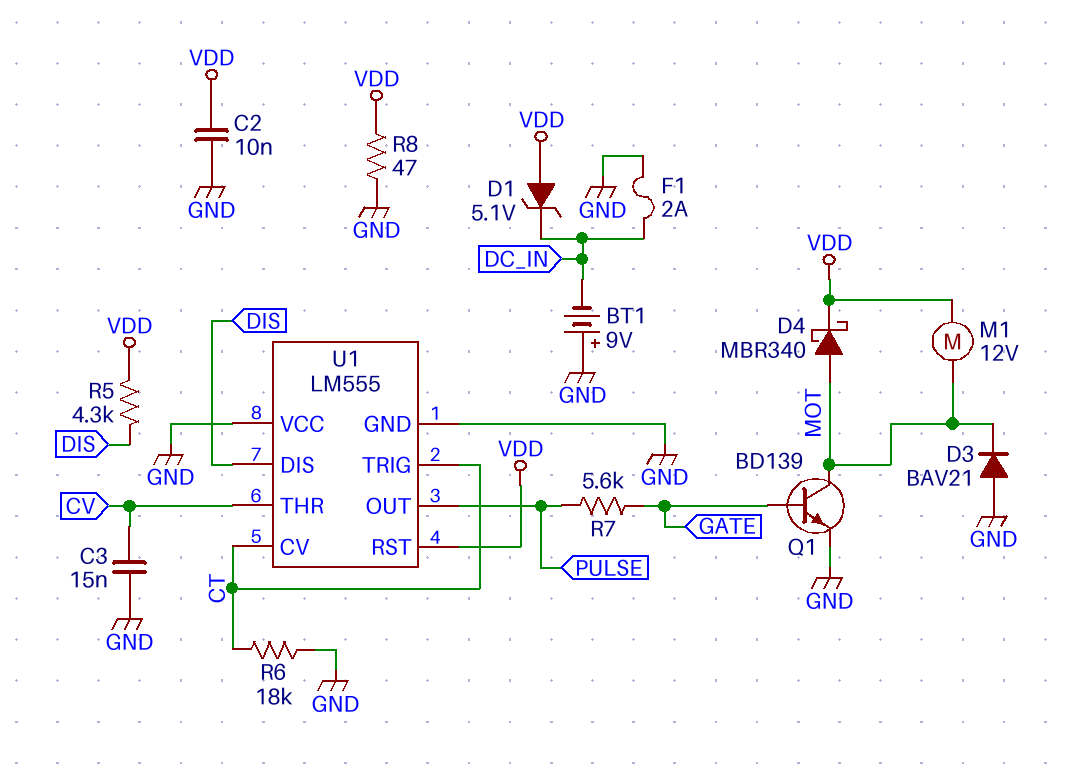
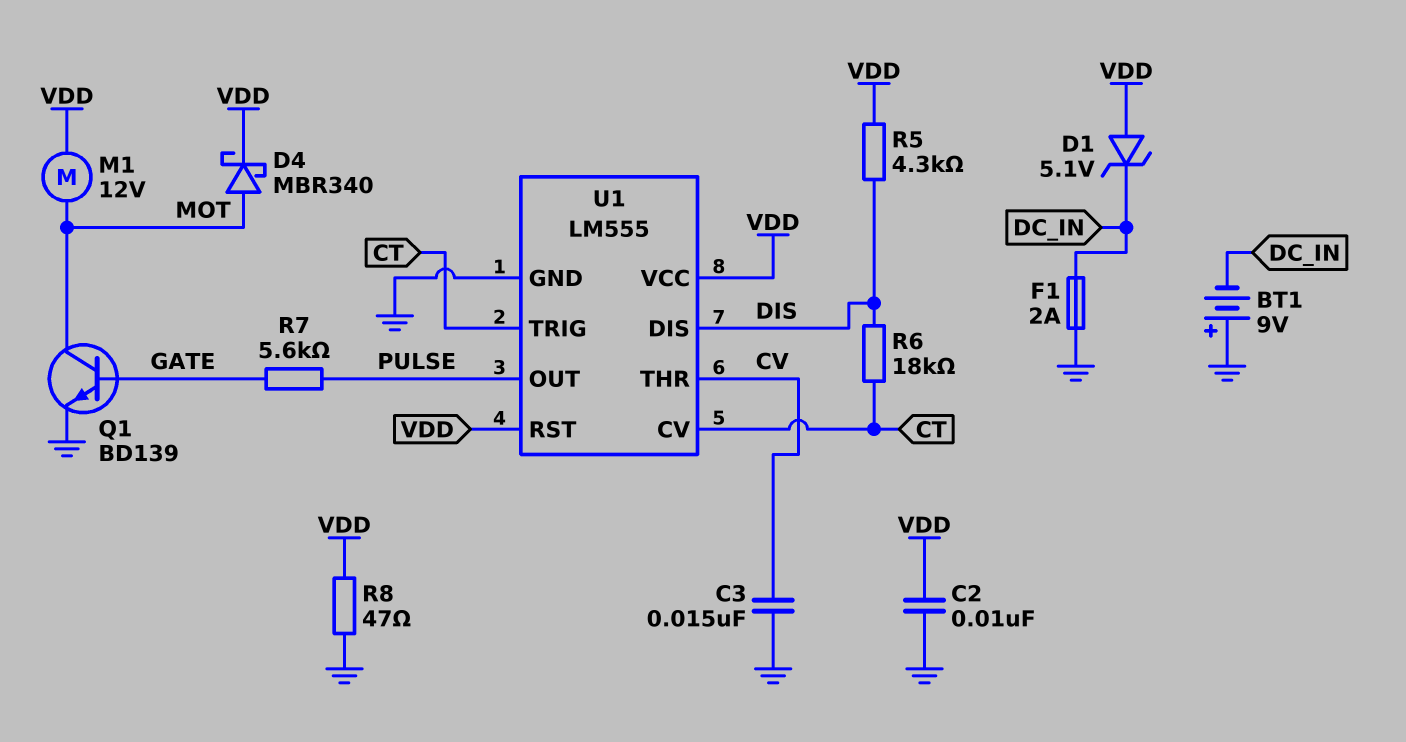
D3: diode BAV21 (A GND, K MOT) -> none
R6: 18k (CT, GND) -> 18k (CT, DIS)
U1 pin VCC: GND -> VDD

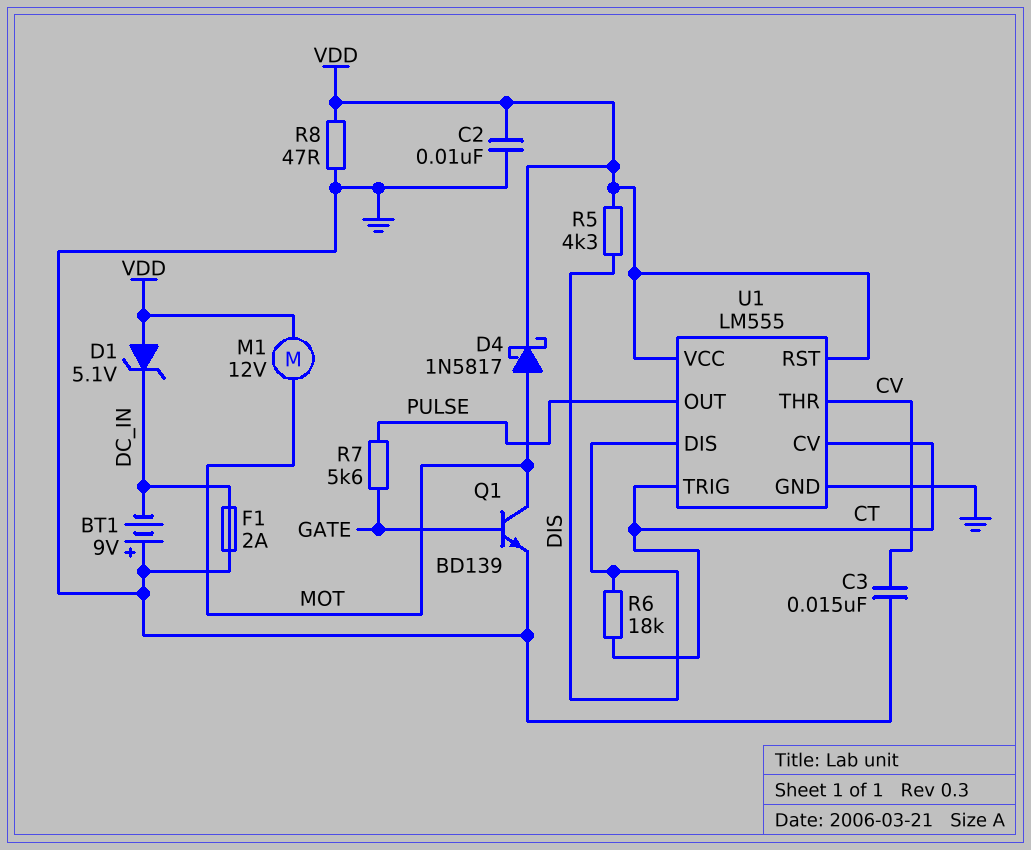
D4: schottky MBR340 (A MOT, K VDD) -> schottky 1N5817 (A MOT, K VDD)

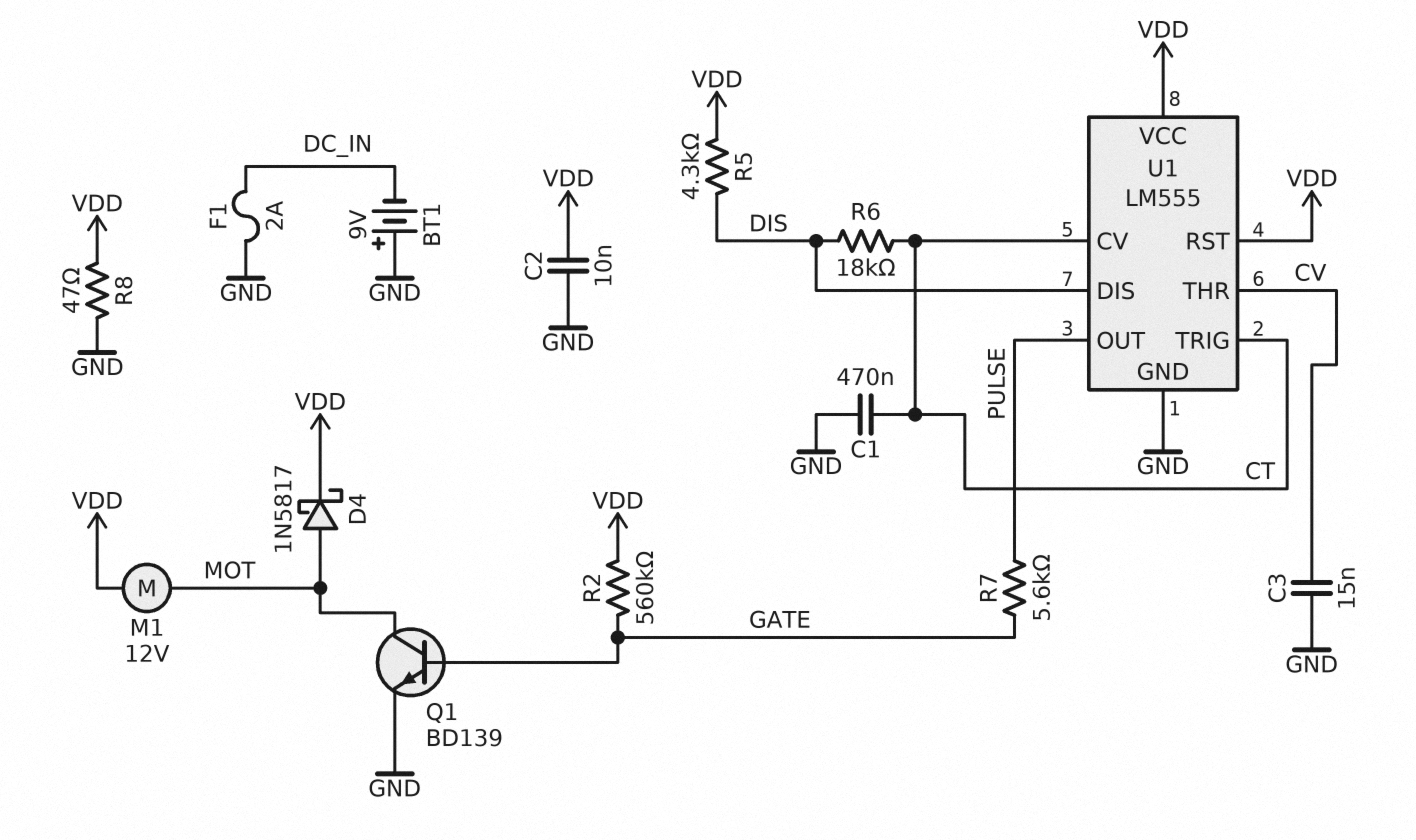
C1: none -> 470nF (CT, GND)
D1: zener 5.1V (A VDD, K DC_IN) -> none
R2: none -> 560k (GATE, VDD)

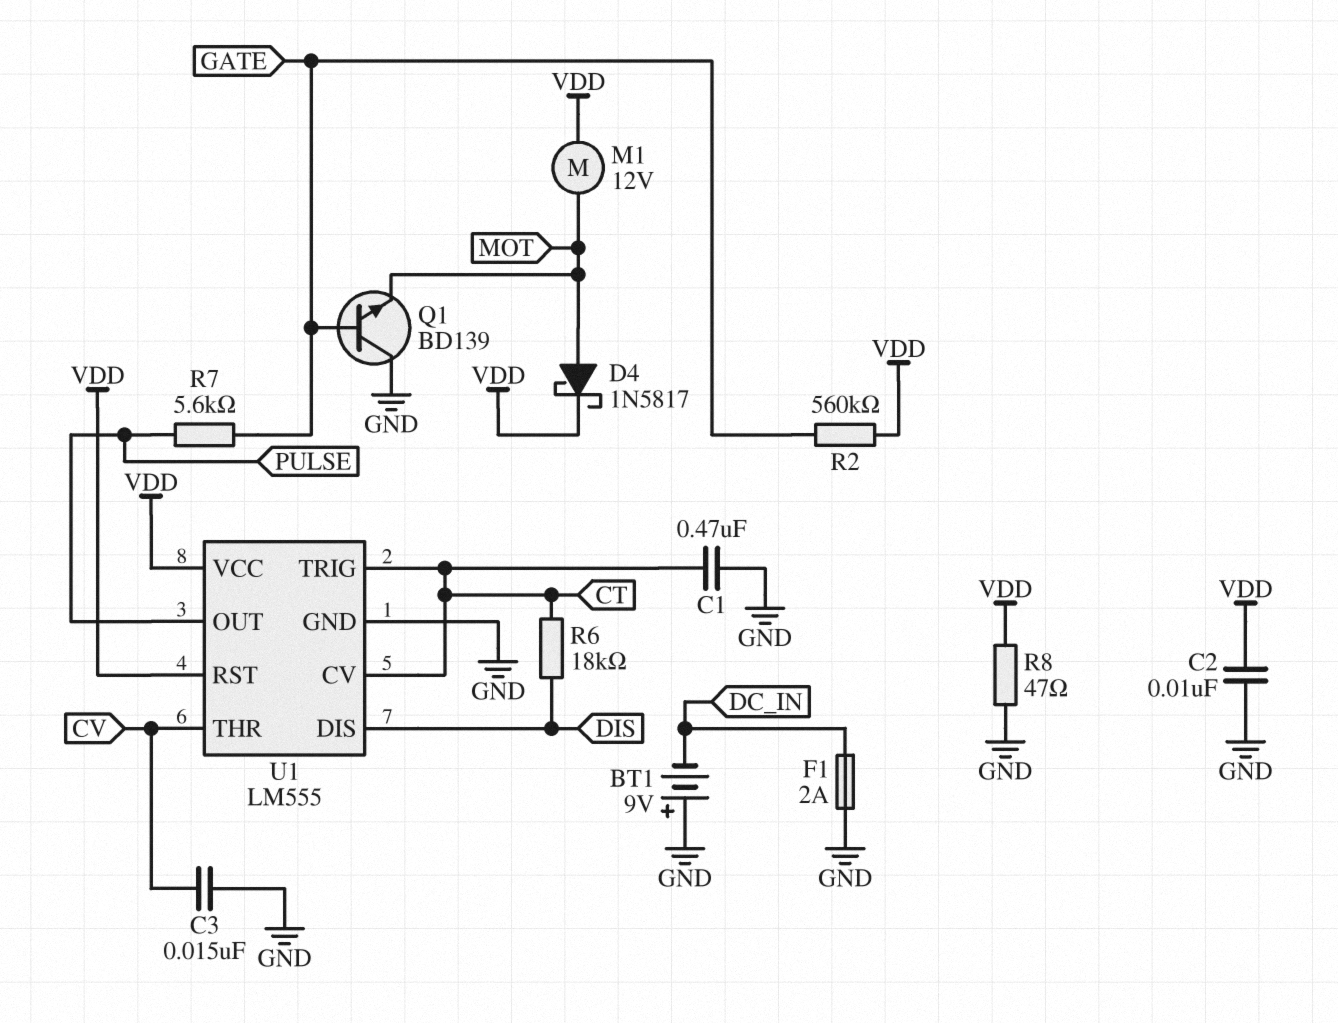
Q1: NPN BD139 (B GATE, C MOT, E GND) -> NPN BD139 (B GATE, C GND, E MOT)
R5: 4.3k (DIS, VDD) -> none

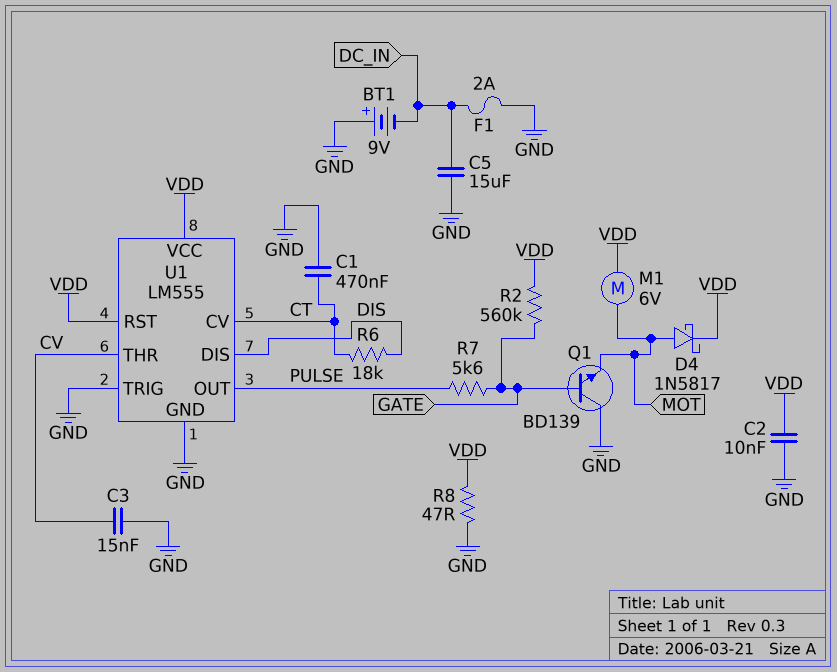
C5: none -> 15uF (DC_IN, GND)
M1: motor 12V (MOT, VDD) -> motor 6V (MOT, VDD)
U1 pin TRIG: CT -> GND

